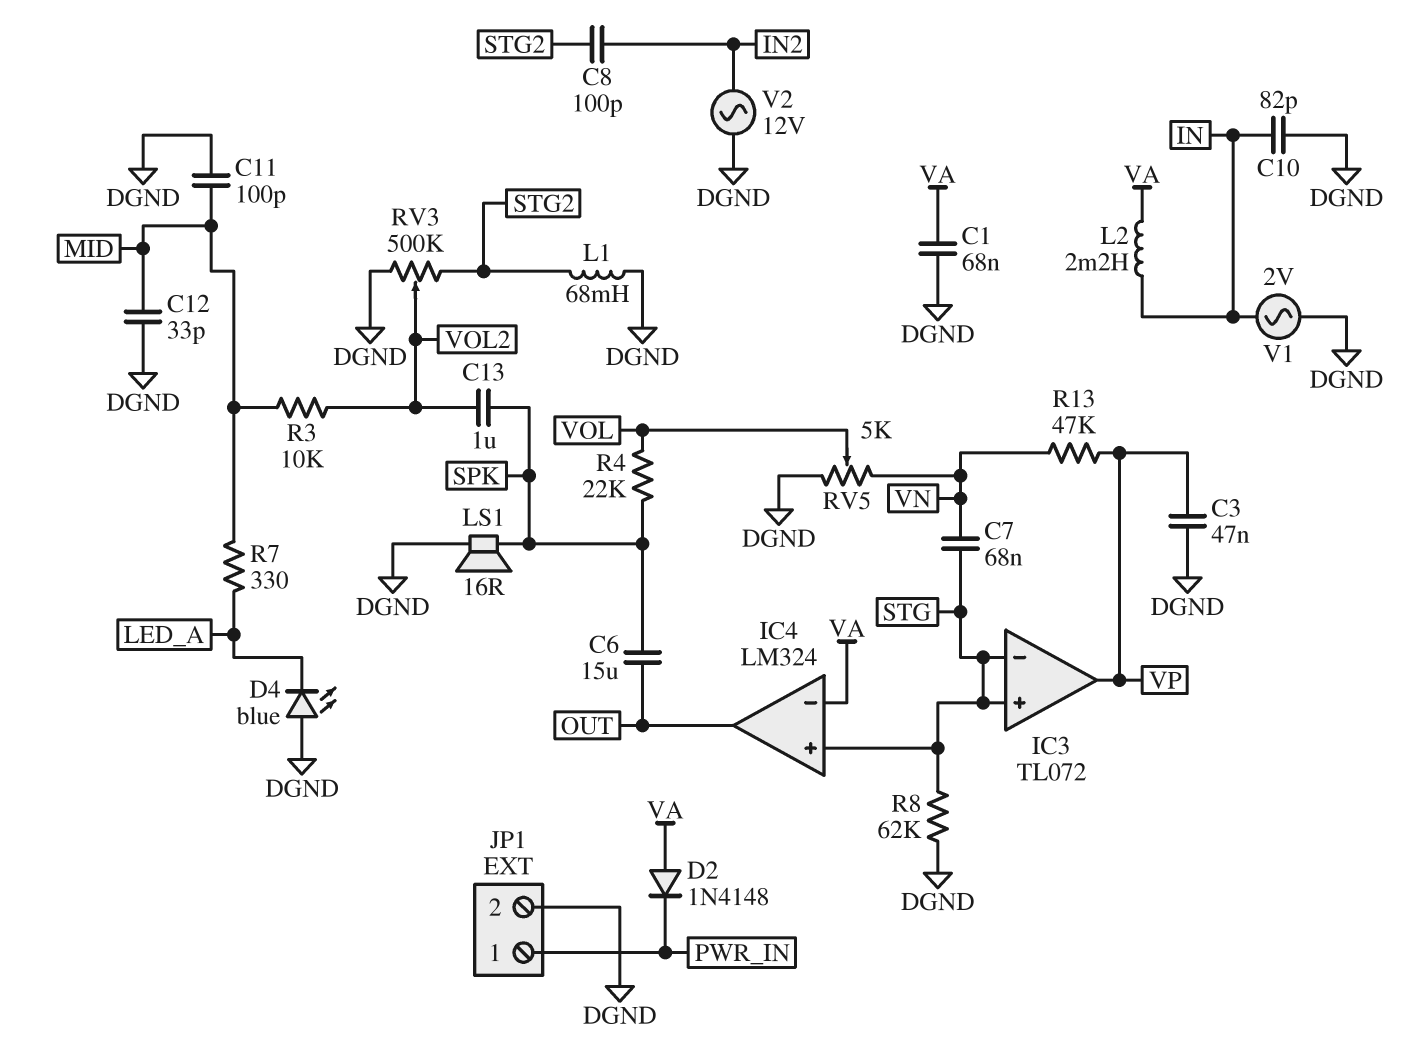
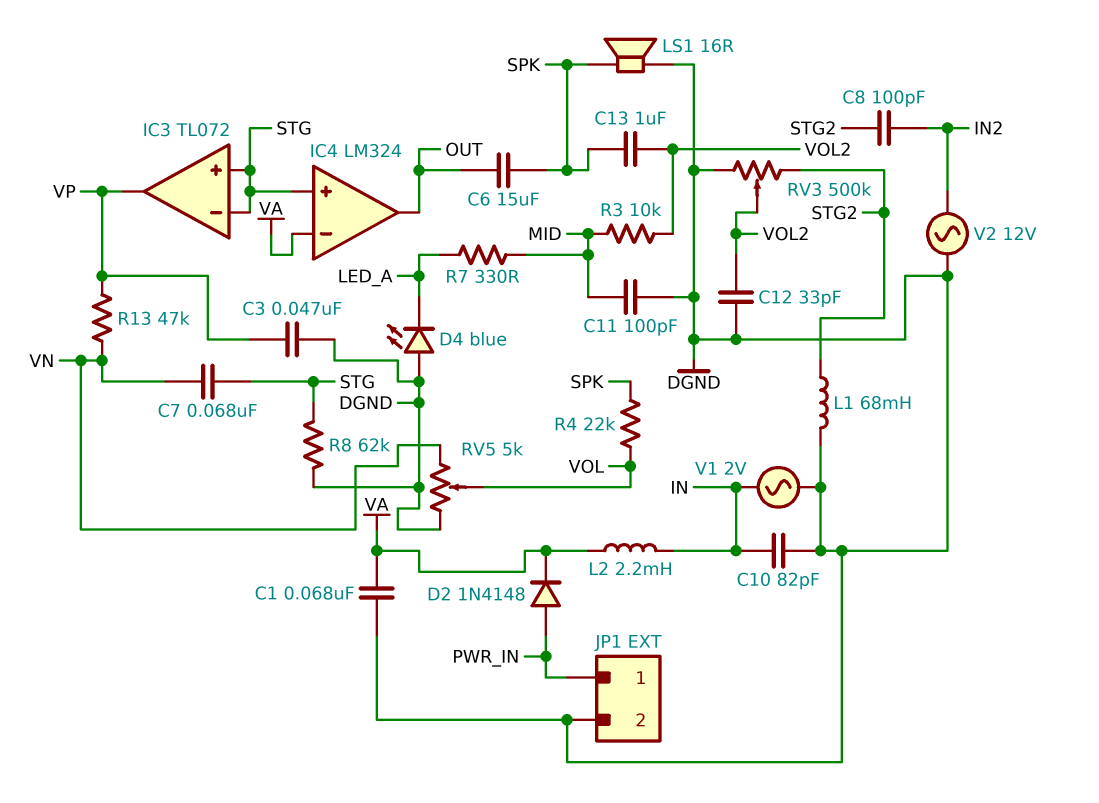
C12: 33pF (DGND, MID) -> 33pF (DGND, VOL2)
D2: diode 1N4148 (A VA, K PWR_IN) -> diode 1N4148 (A PWR_IN, K VA)

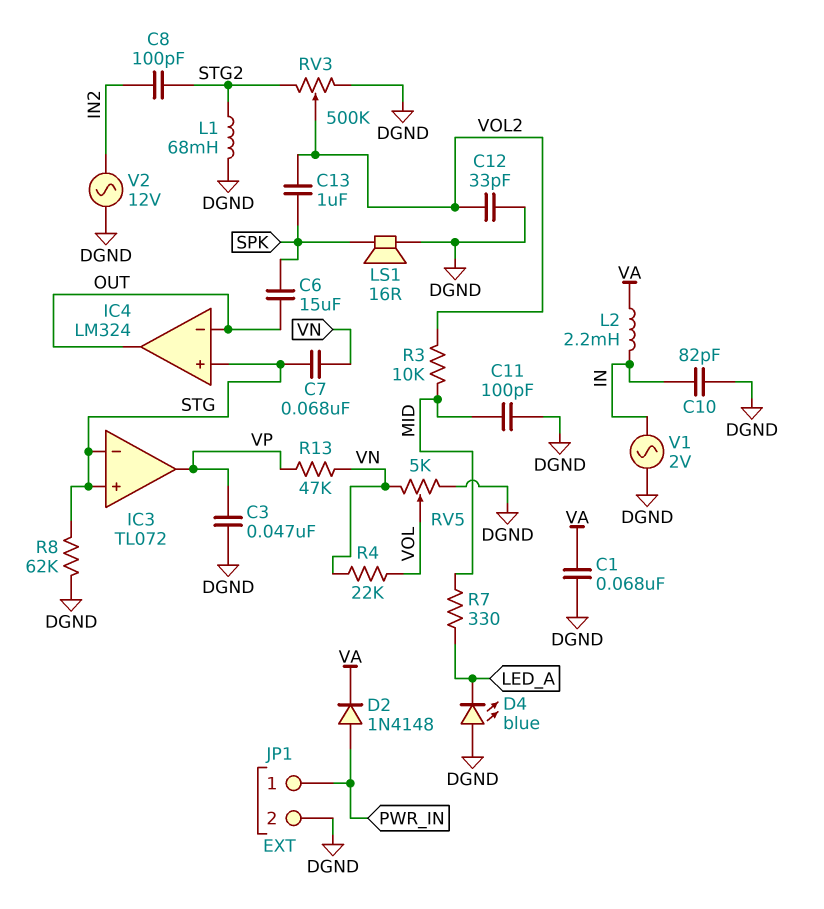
IC4 pin in-: VA -> OUT
R4: 22k (SPK, VOL) -> 22k (VN, VOL)

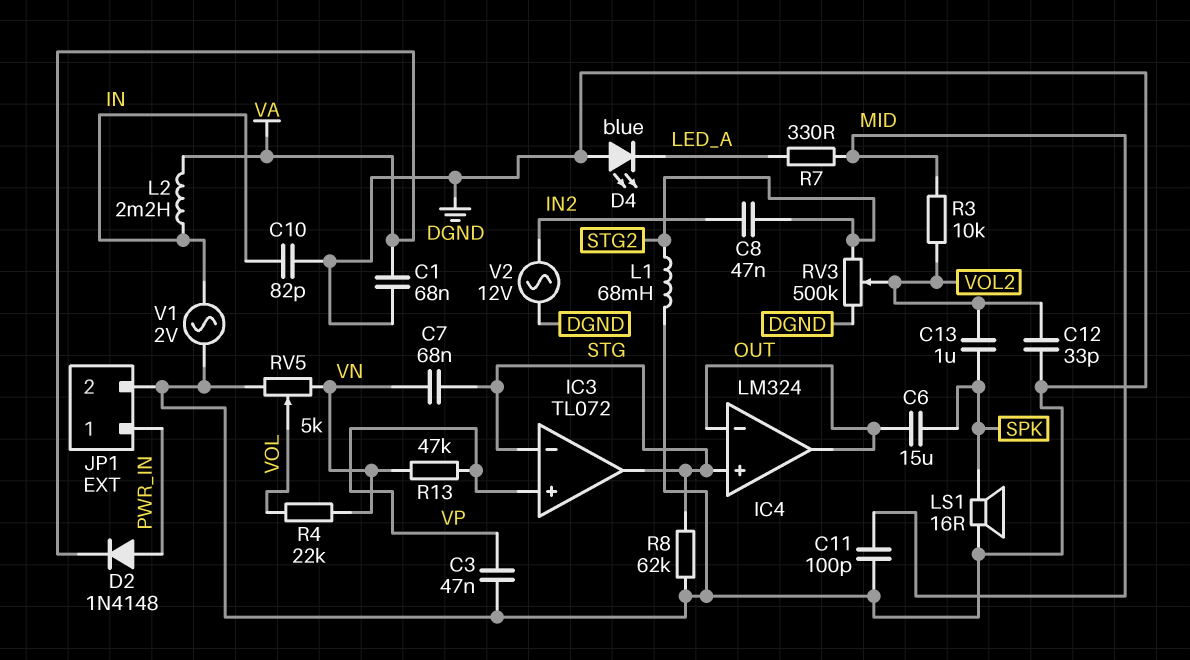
C8: 100pF (IN2, STG2) -> 47nF (IN2, STG2)
IC3 pin in+: STG -> VP
IC3 pin out: VP -> STG

